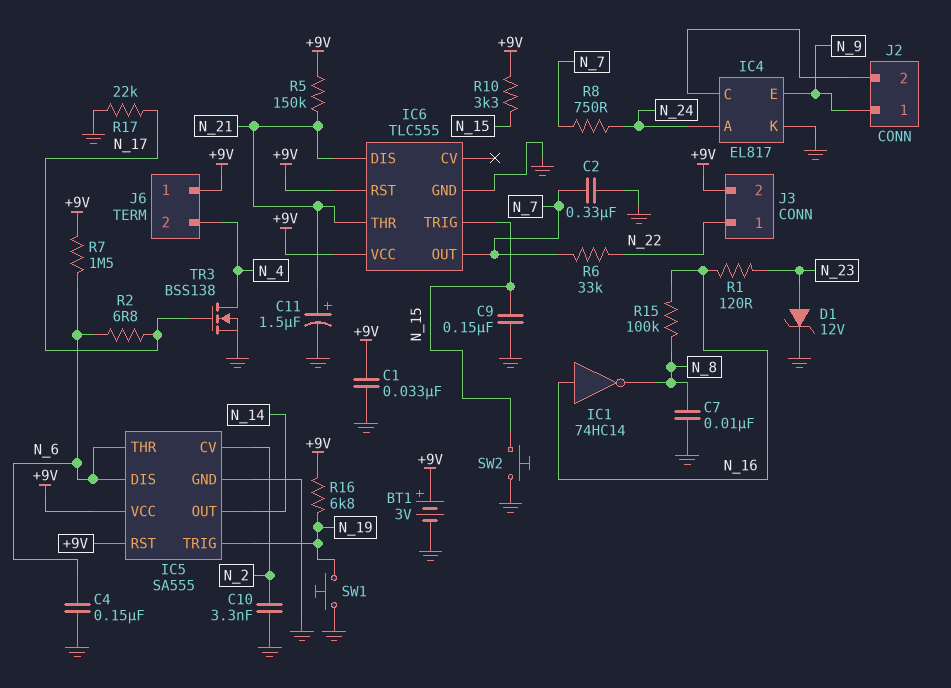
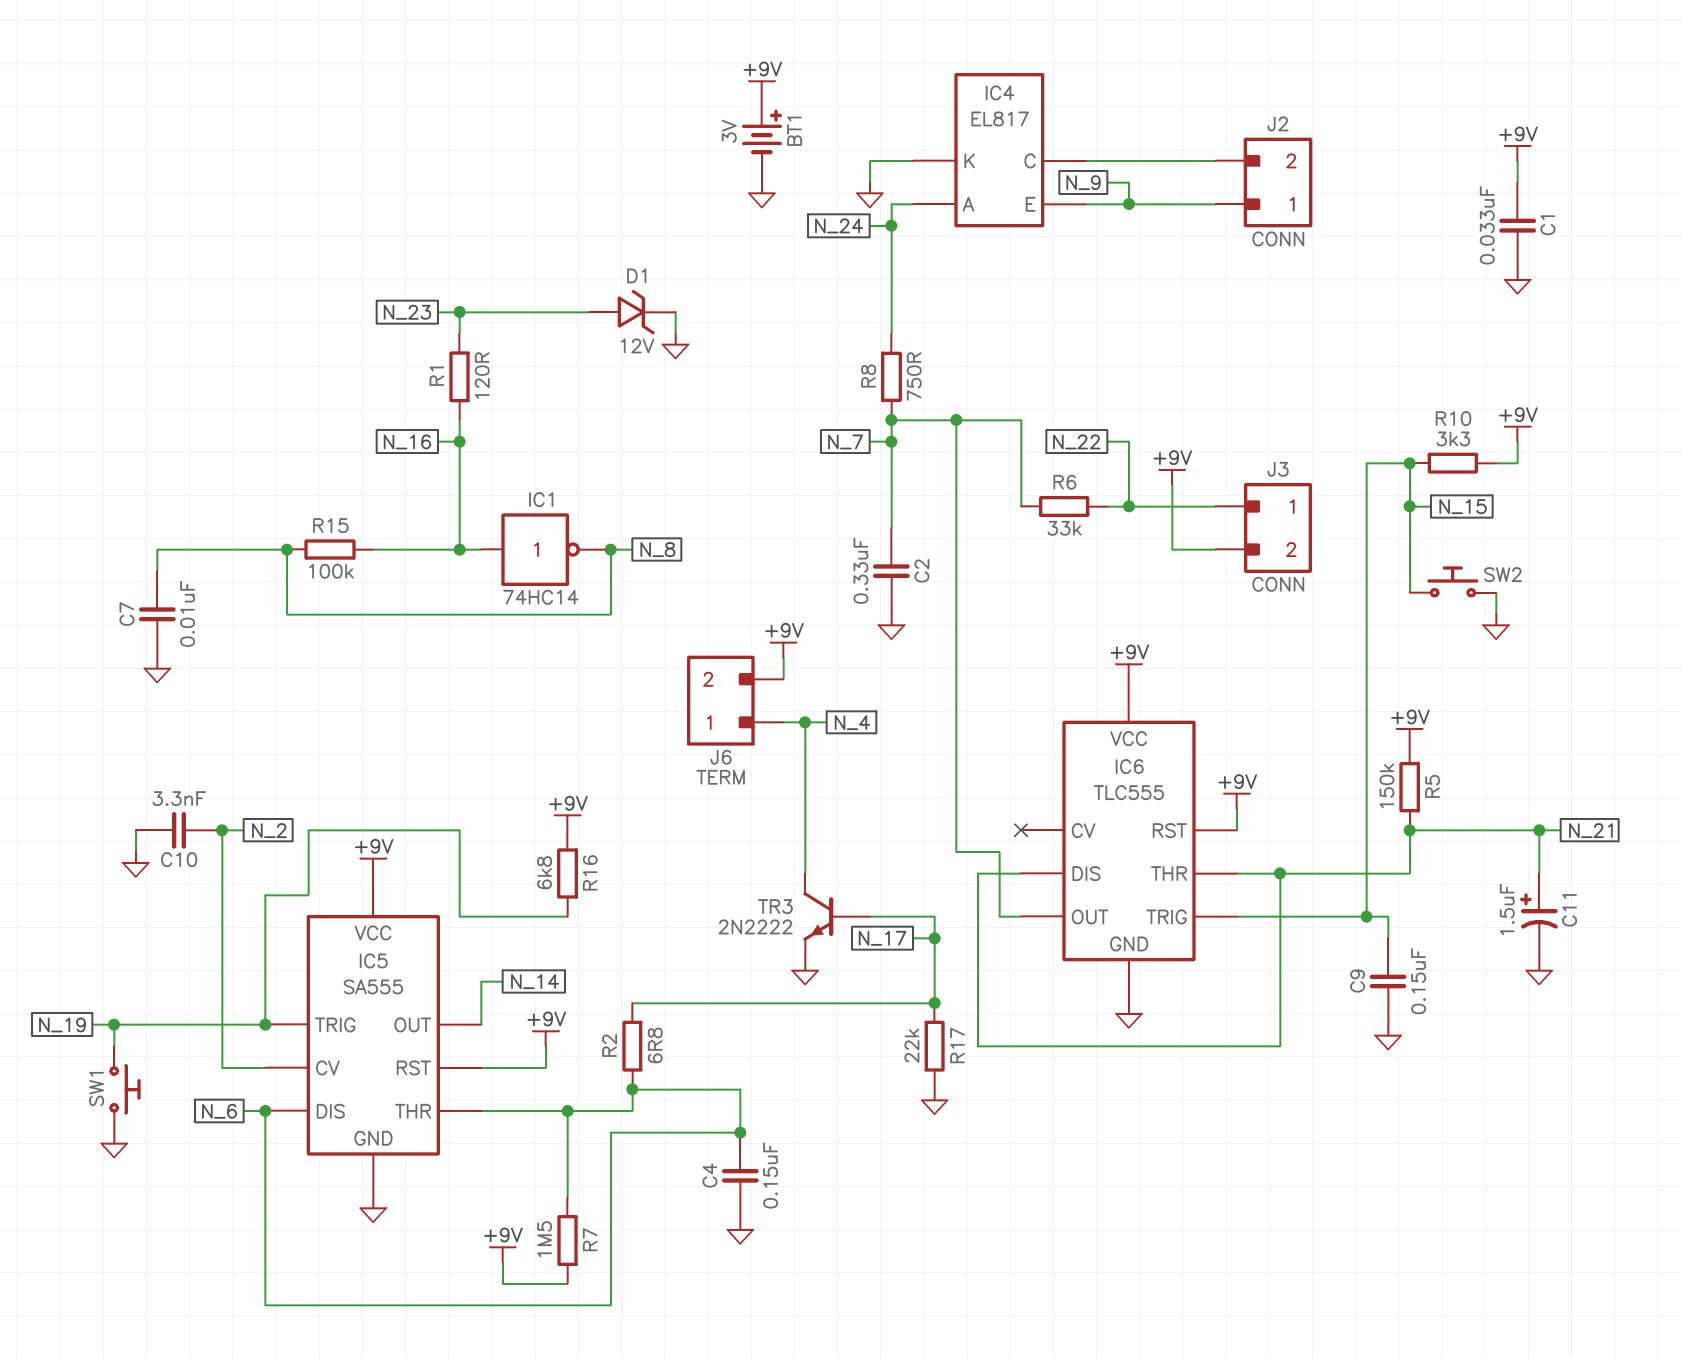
J6 pin 1: +9V -> N_4
J6 pin 2: N_4 -> +9V
TR3: NMOS BSS138 (G N_17, D N_4, S GND) -> NPN 2N2222 (B N_17, C N_4, E GND)

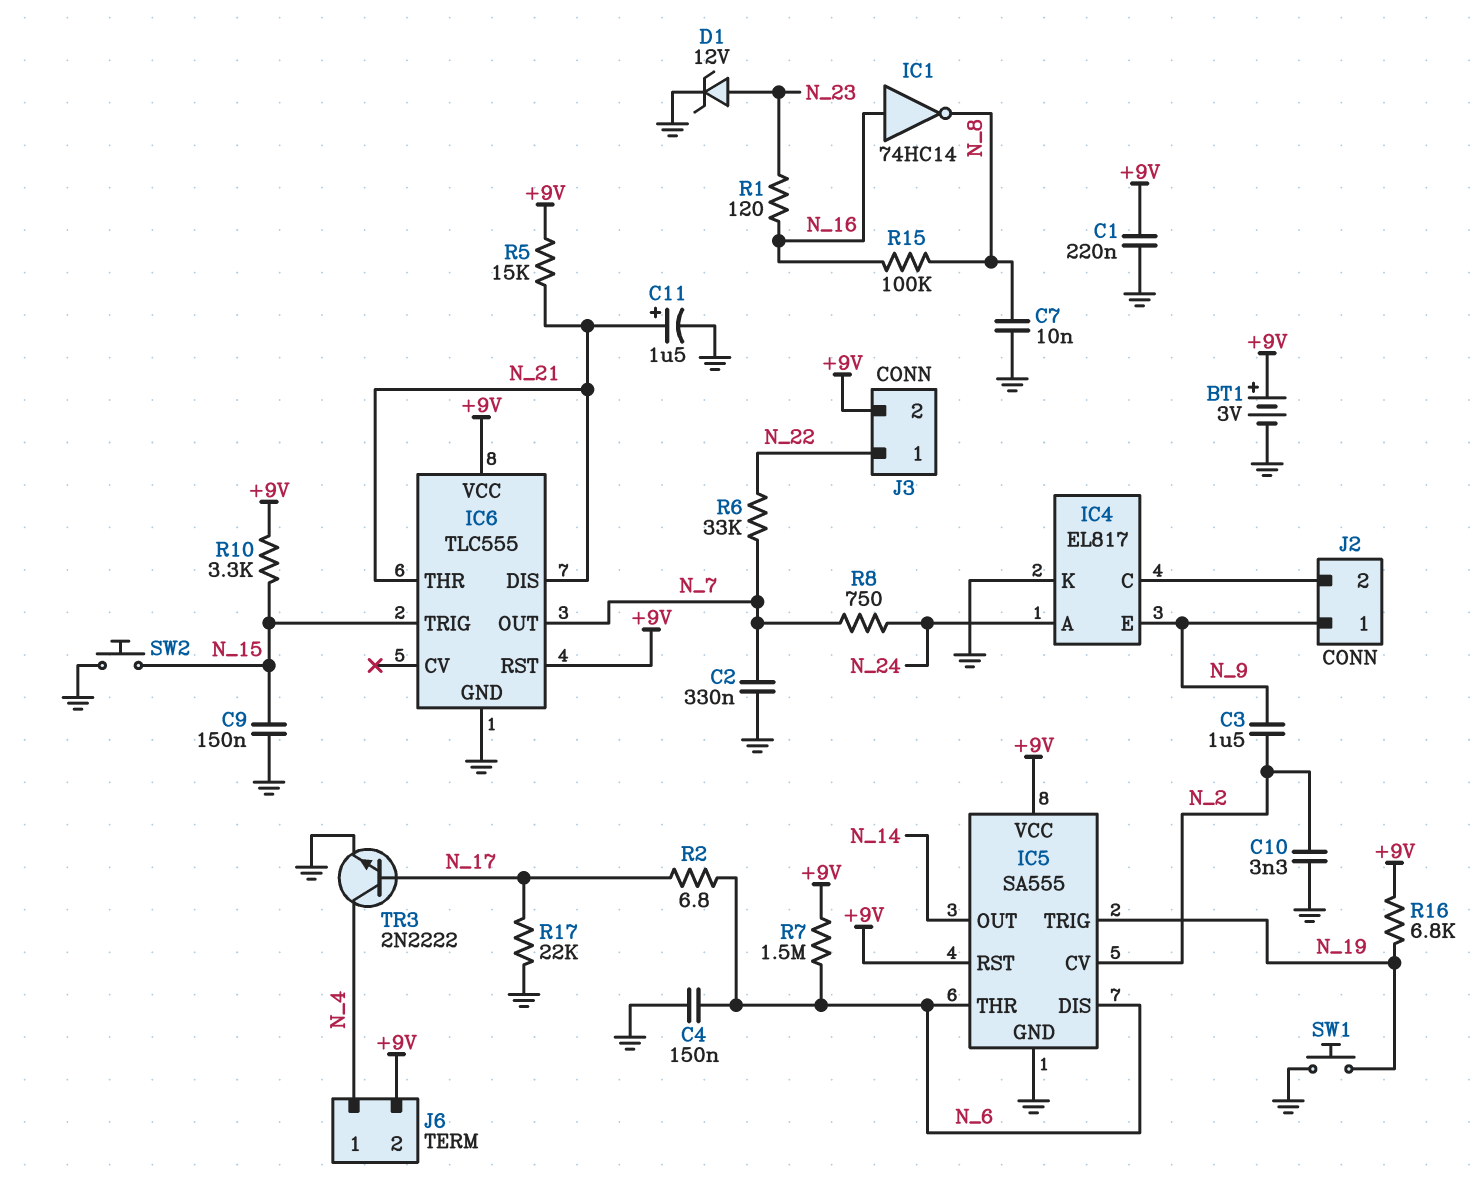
C1: 33nF (+9V, GND) -> 220nF (+9V, GND)
C3: none -> 1.5uF (N_2, N_9)
R5: 150k (+9V, N_21) -> 15k (+9V, N_21)

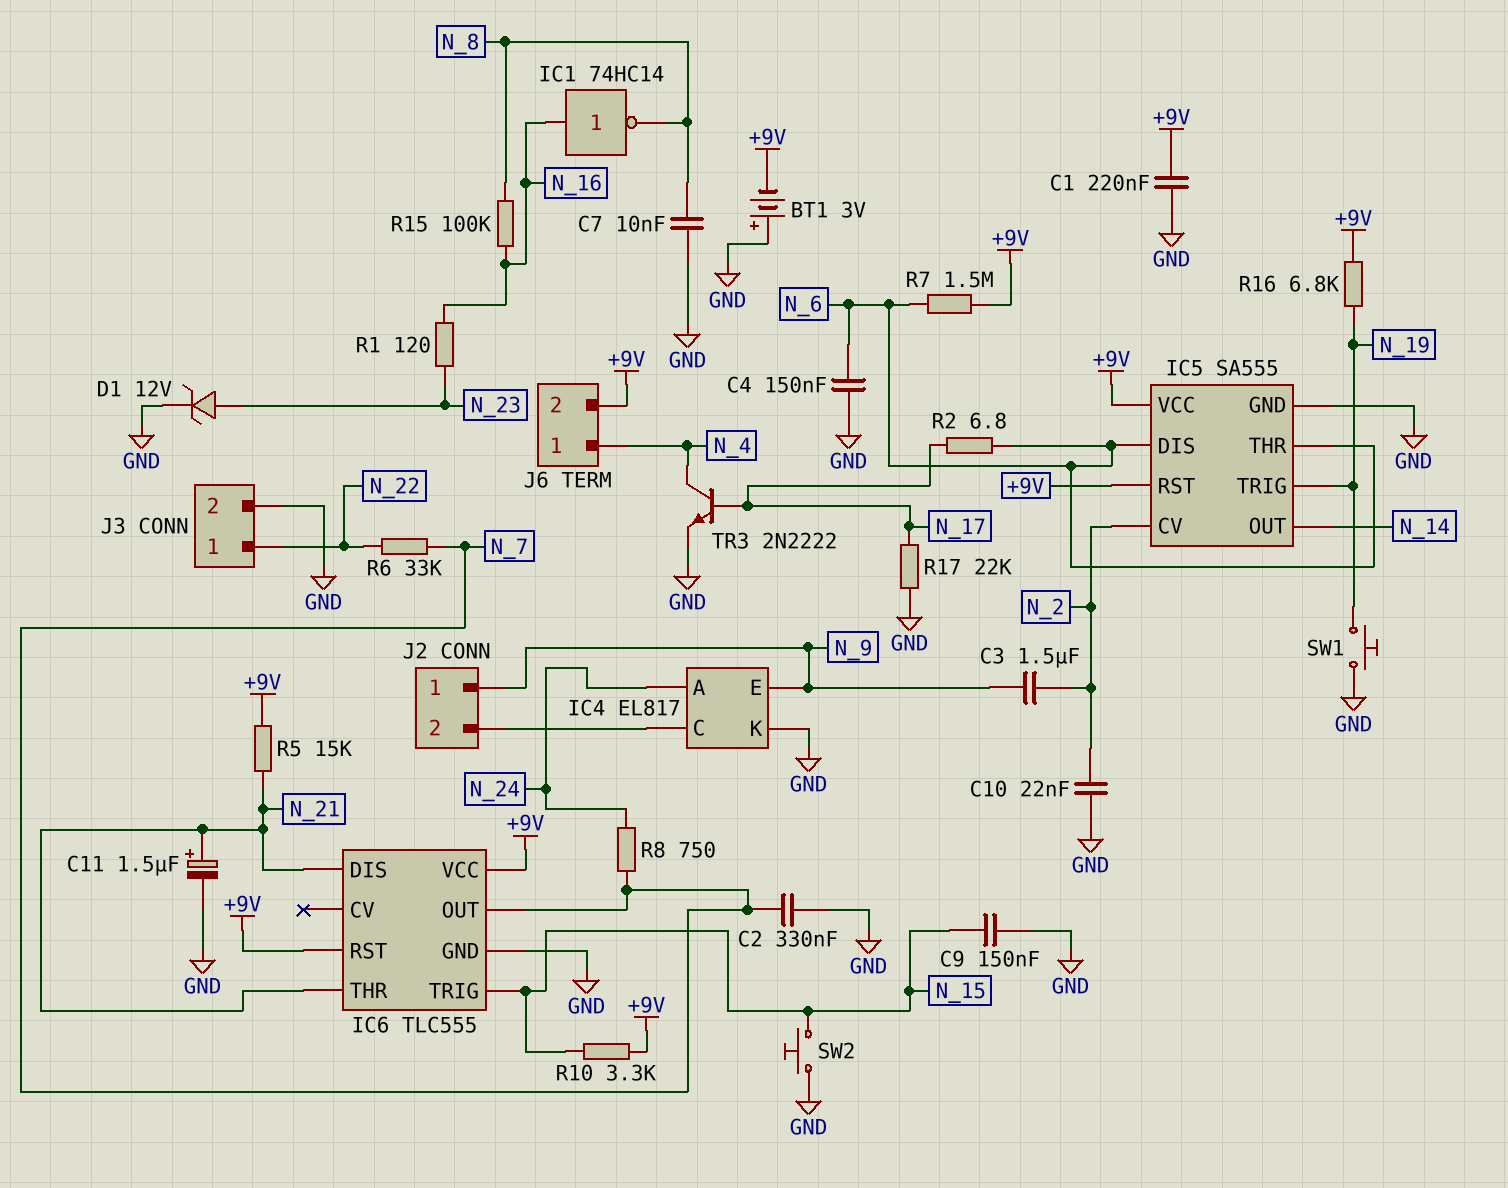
BT1: 3V (plus +9V, minus GND) -> 3V (plus GND, minus +9V)
C10: 3.3nF (GND, N_2) -> 22nF (GND, N_2)
J3 pin 2: +9V -> GND

